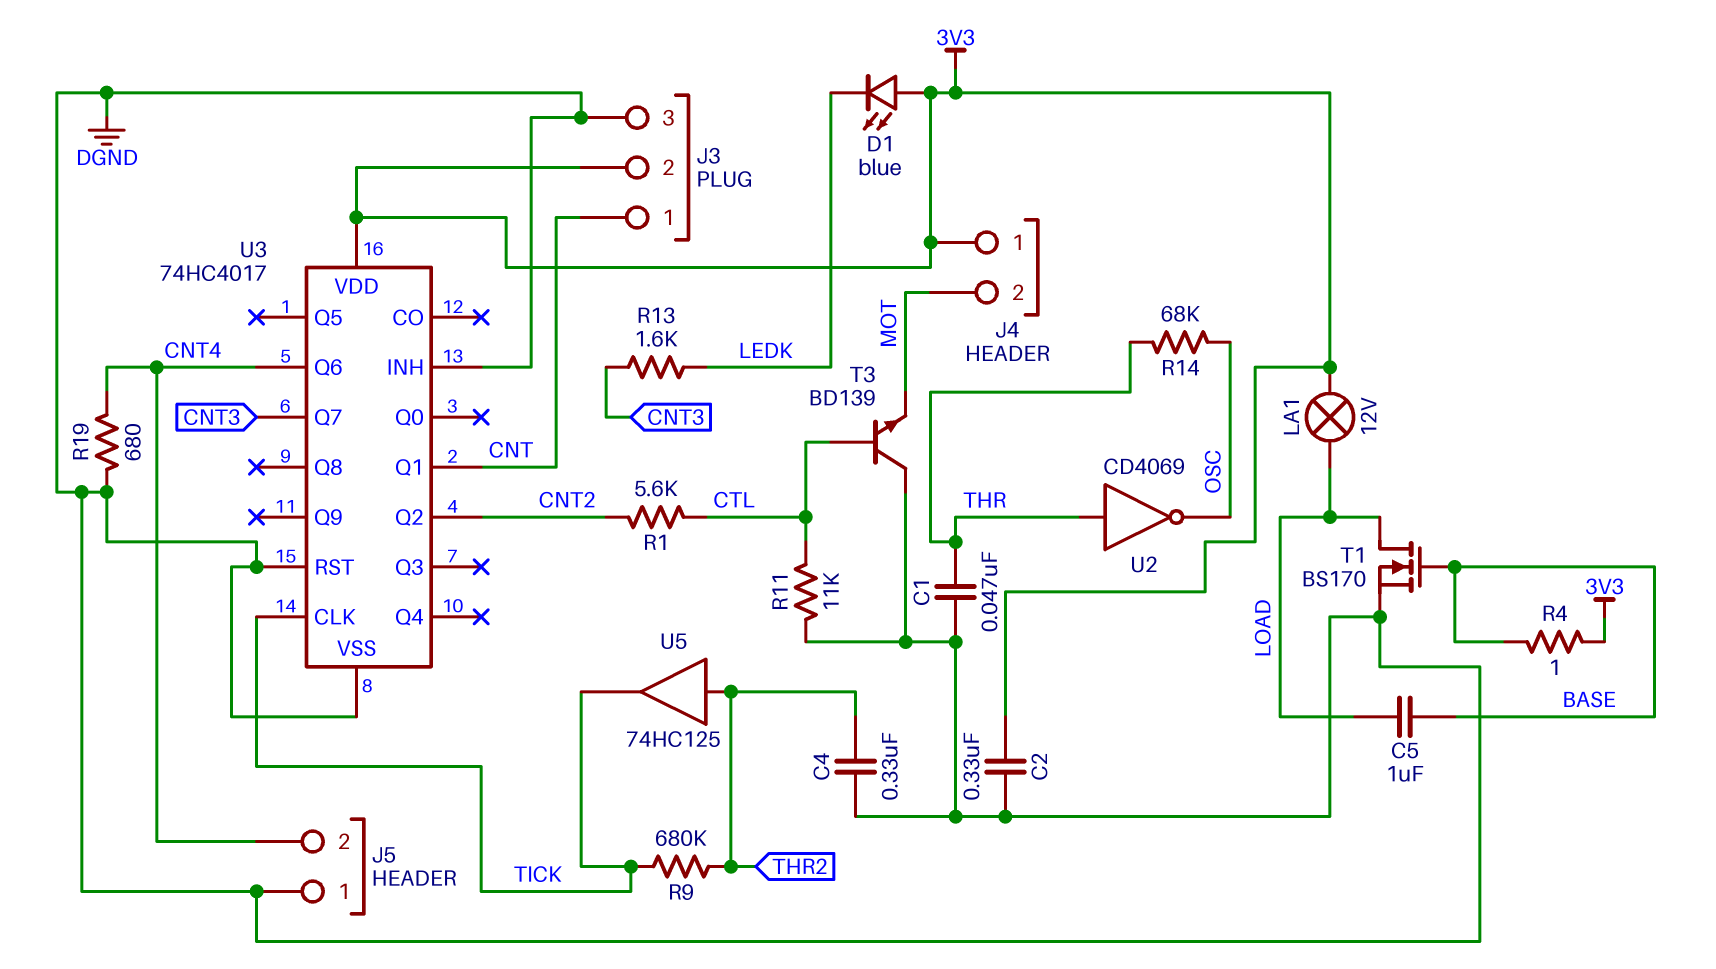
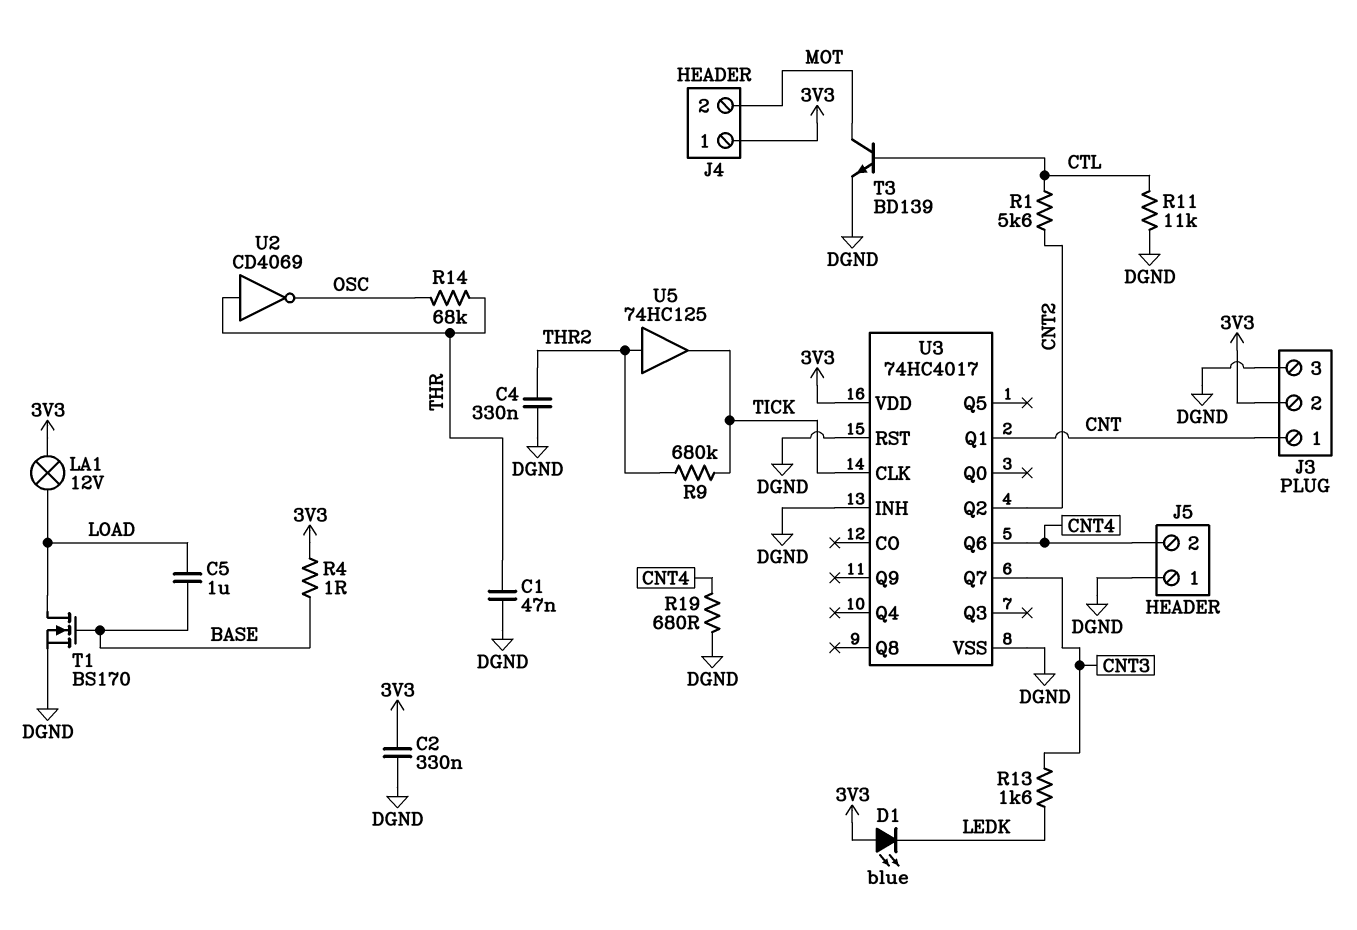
T3: NPN BD139 (B CTL, C DGND, E MOT) -> NPN BD139 (B CTL, C MOT, E DGND)

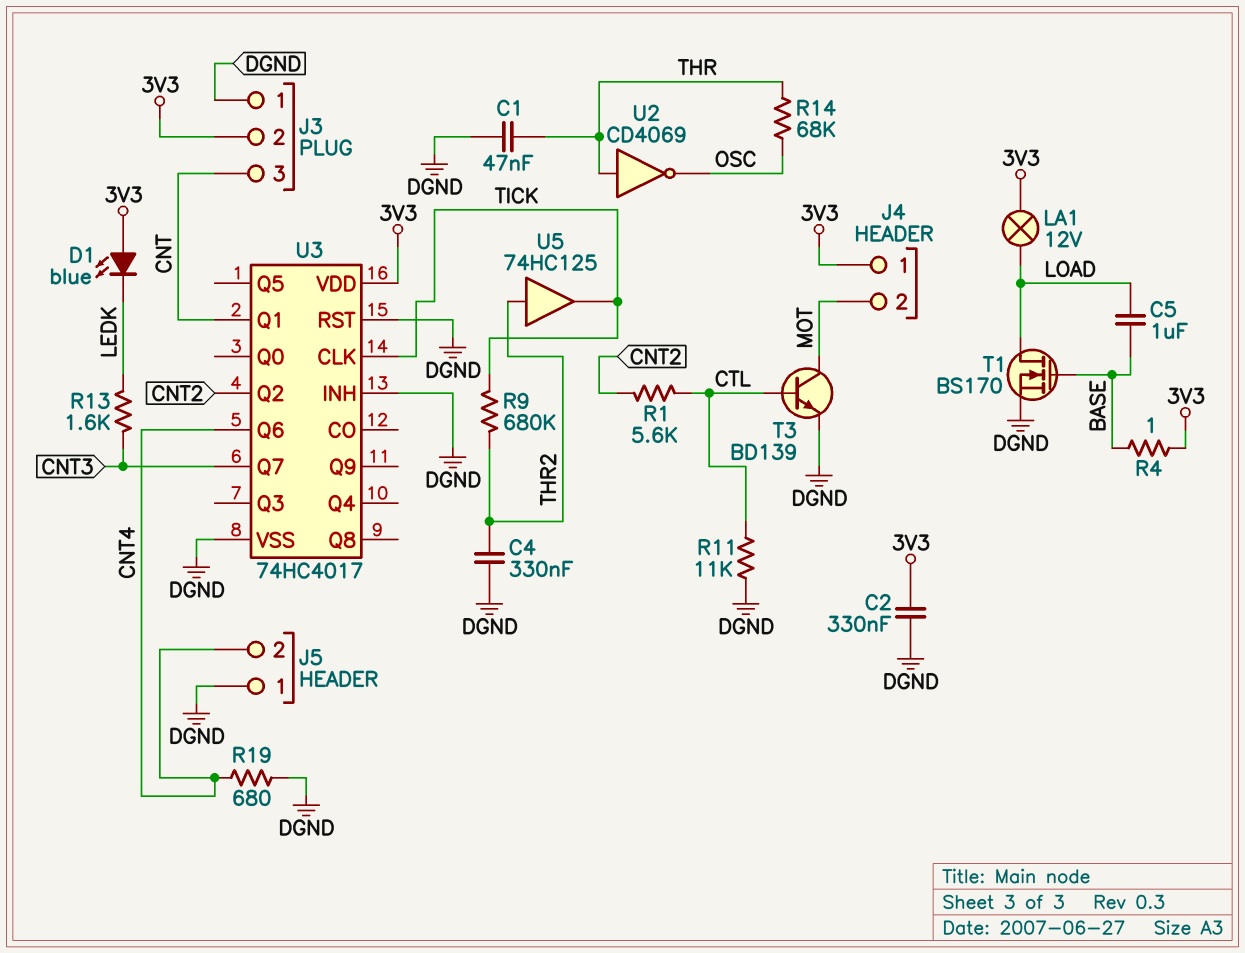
J3 pin 1: CNT -> DGND
J3 pin 3: DGND -> CNT

